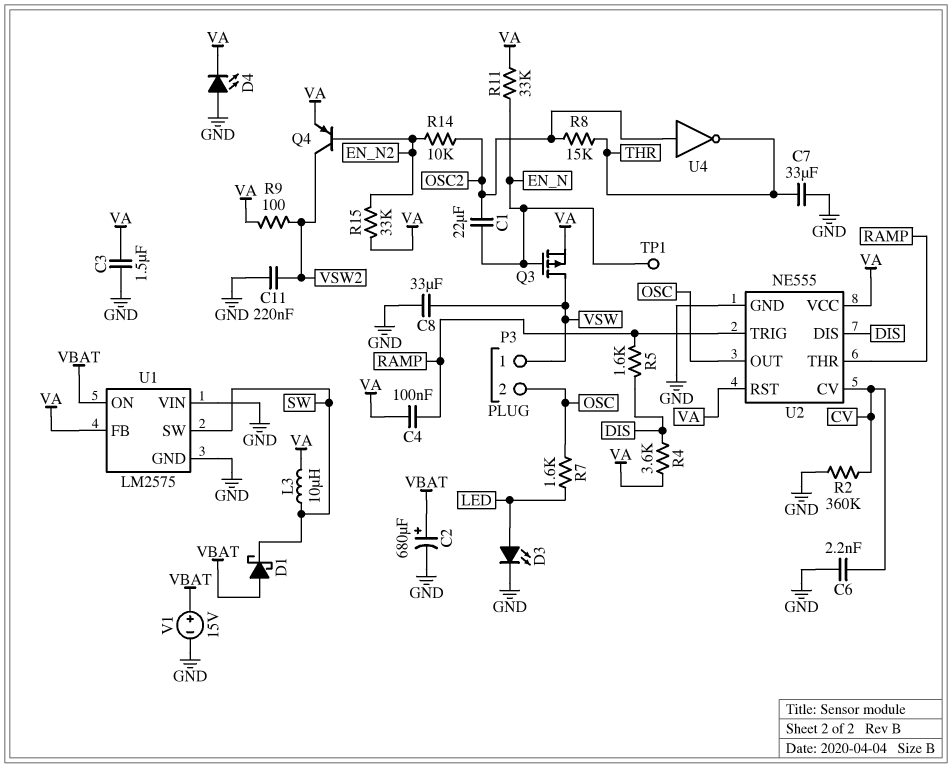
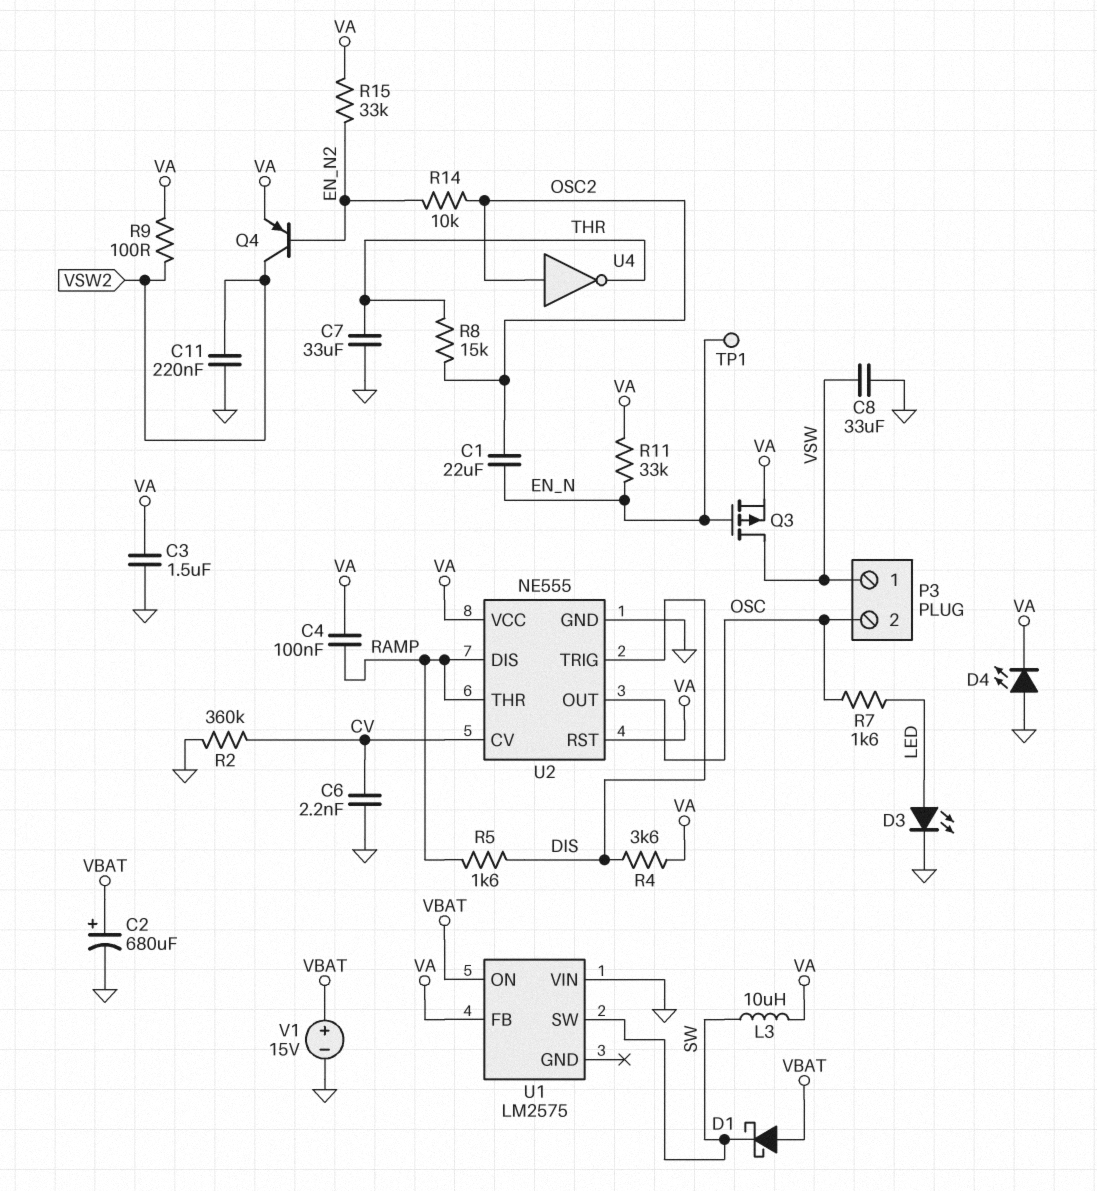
U1 pin GND: GND -> none
U2 pin DIS: DIS -> RAMP
U2 pin TRIG: RAMP -> DIS

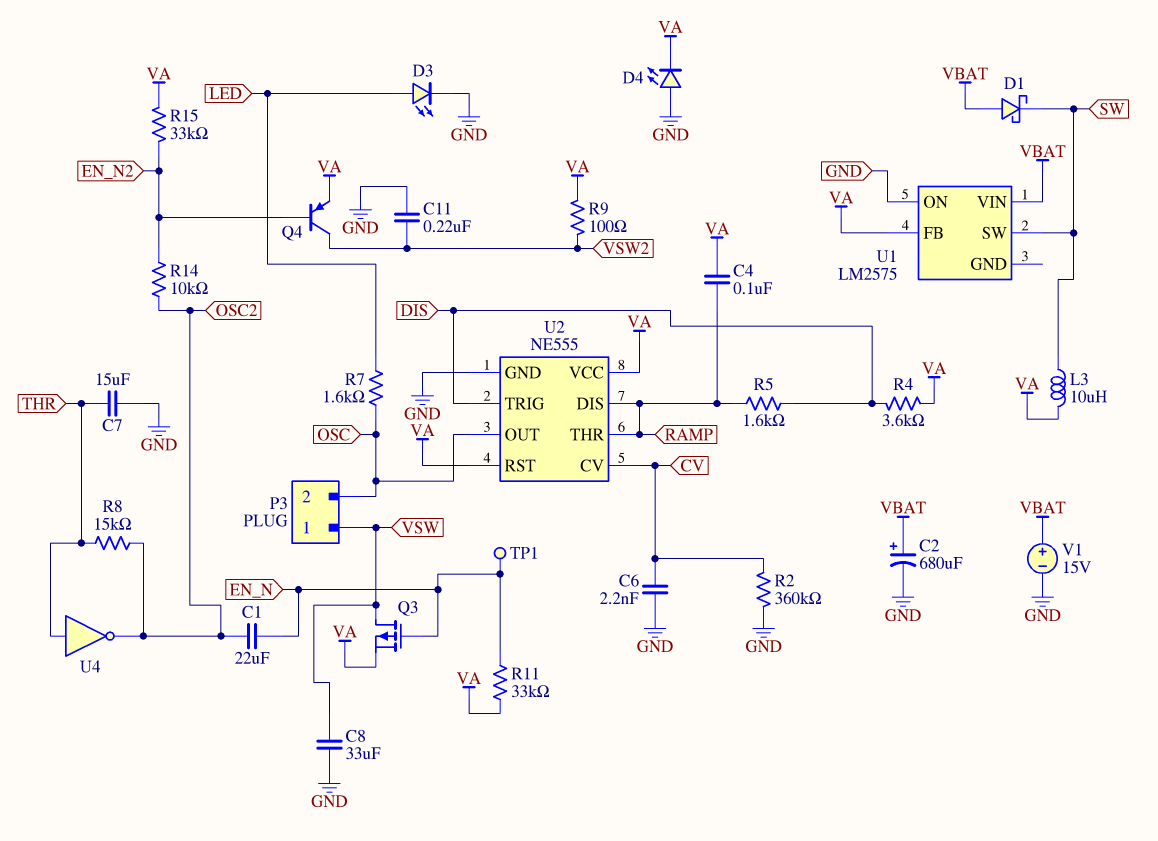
C3: 1.5uF (GND, VA) -> none
C7: 33uF (GND, THR) -> 15uF (GND, THR)
U1 pin ON: VBAT -> GND
U1 pin VIN: GND -> VBAT
U4: NOT (in OSC2, out THR) -> NOT (in THR, out OSC2)

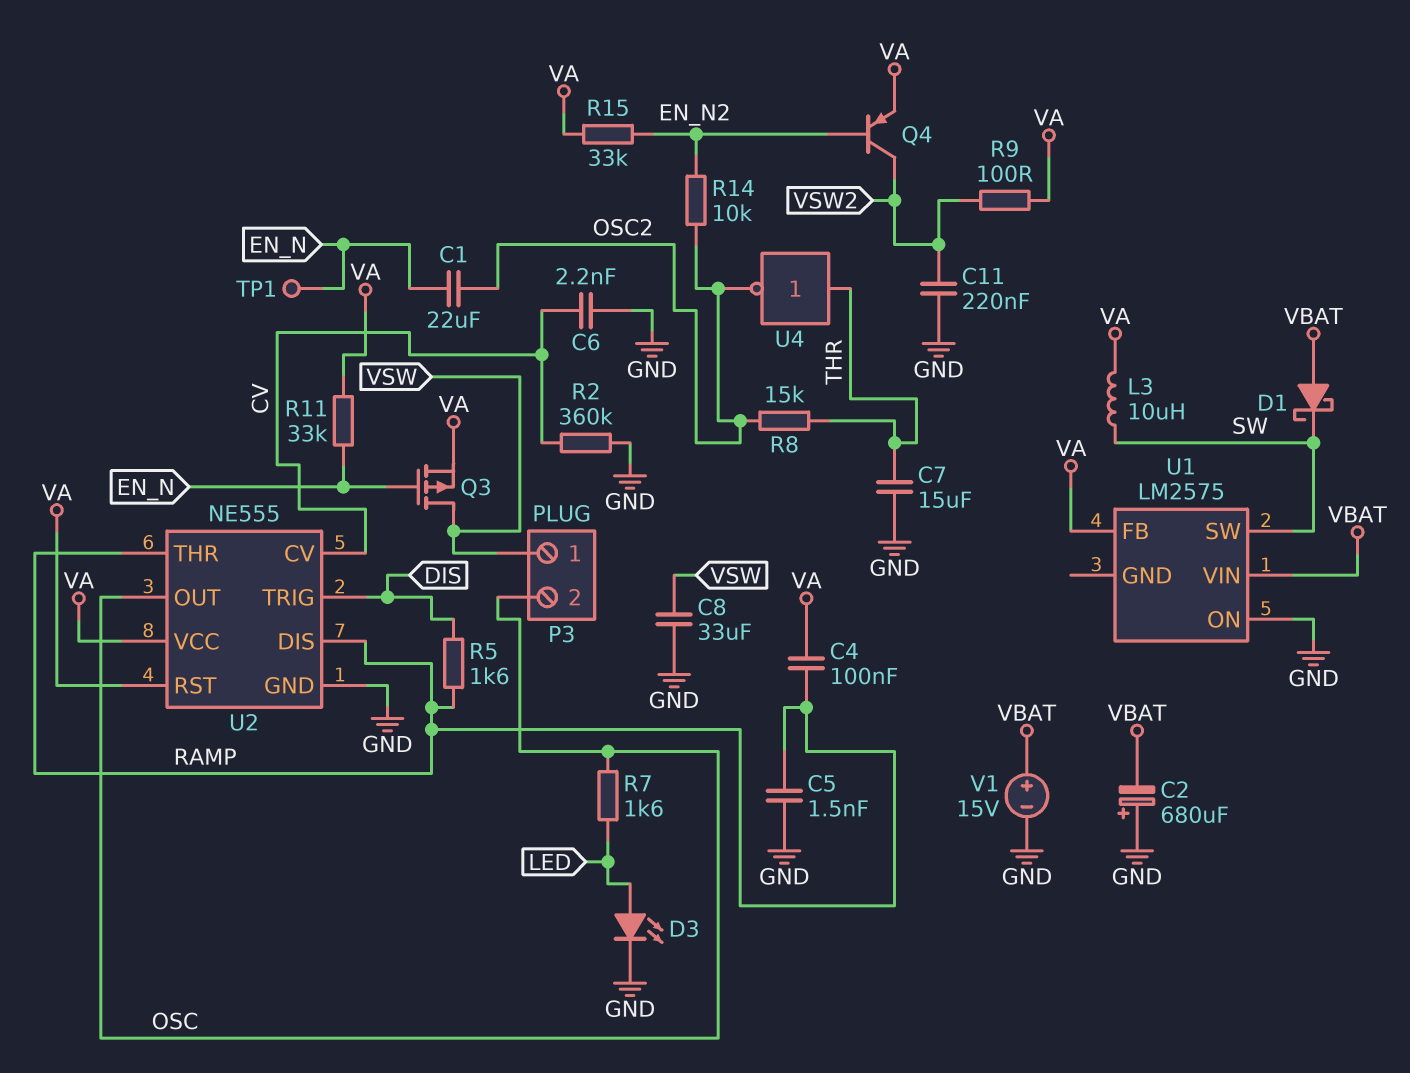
C2: 680uF (plus VBAT, minus GND) -> 680uF (plus GND, minus VBAT)
C5: none -> 1.5nF (GND, RAMP)
D4: LED (A GND, K VA) -> none
R4: 3.6k (DIS, VA) -> none

